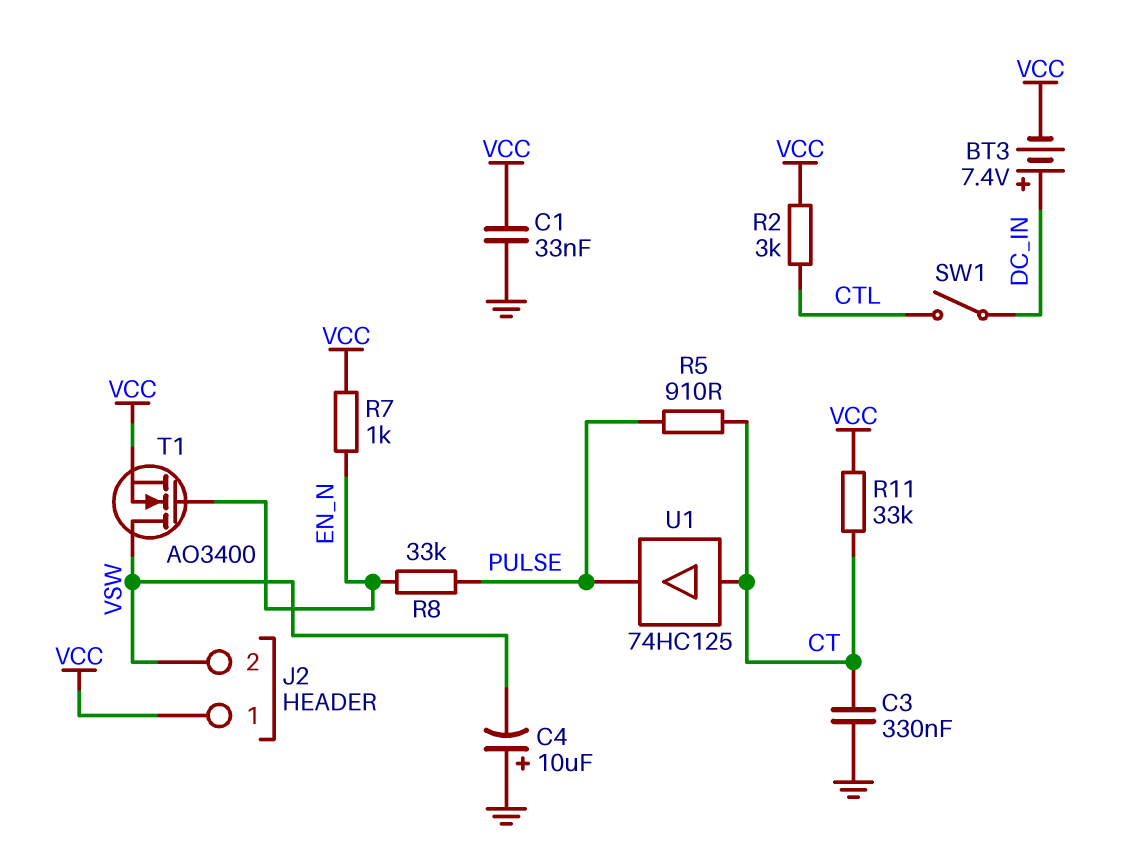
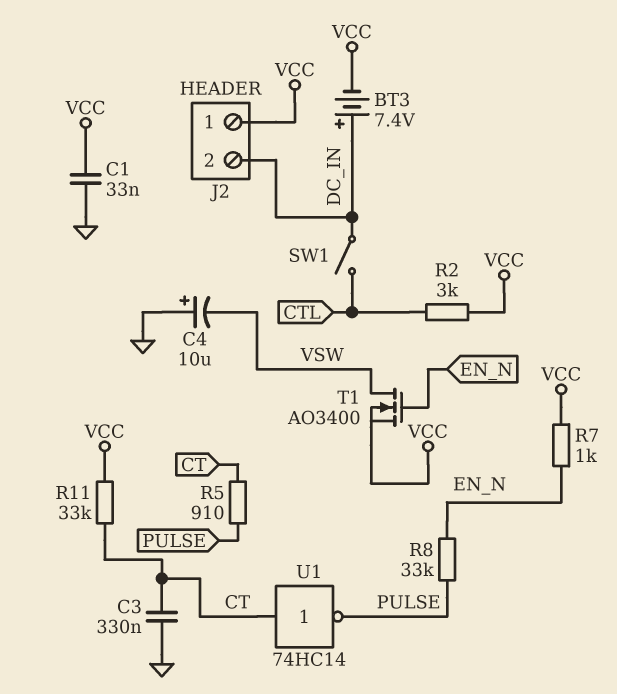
J2 pin 2: VSW -> DC_IN
U1: buffer 74HC125 (in CT, out PULSE) -> NOT 74HC14 (in CT, out PULSE)

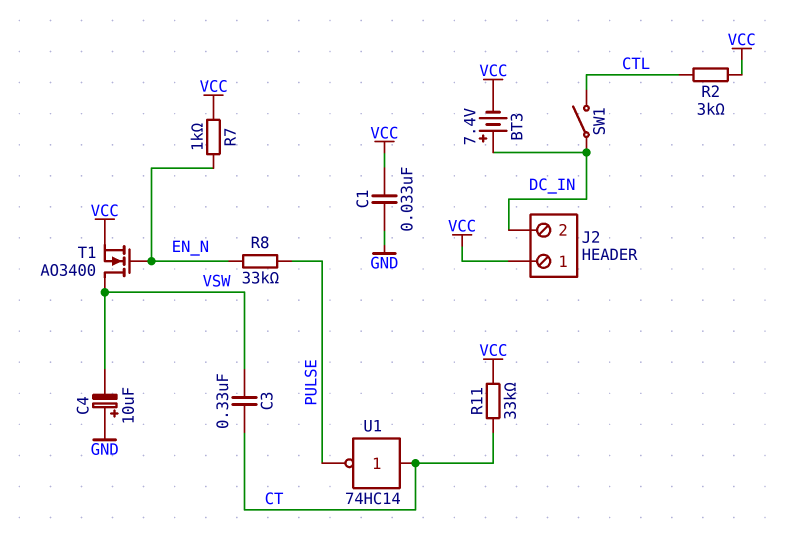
C3: 330nF (CT, GND) -> 330nF (CT, VSW)
R5: 910 (CT, PULSE) -> none

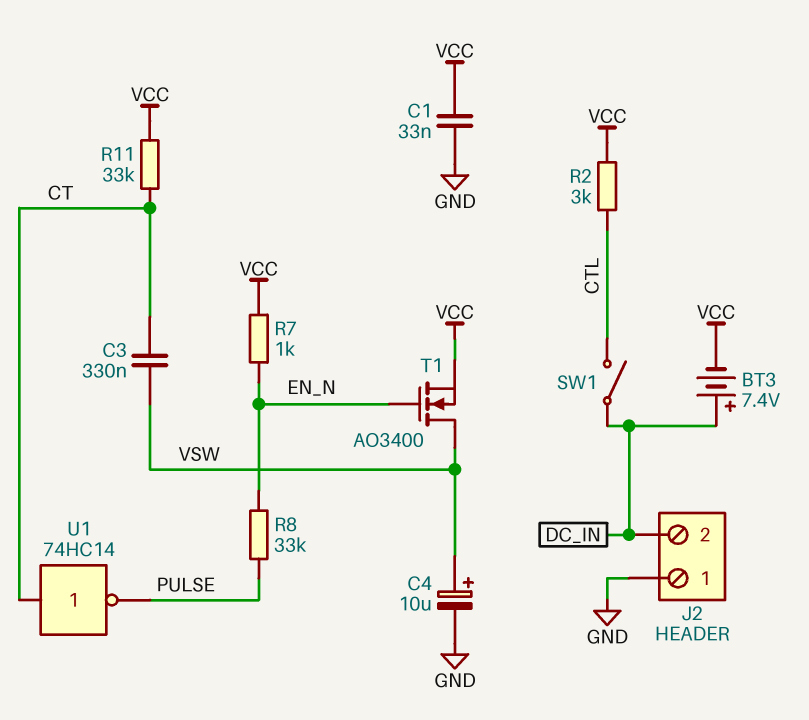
C4: 10uF (plus GND, minus VSW) -> 10uF (plus VSW, minus GND)
J2 pin 1: VCC -> GND

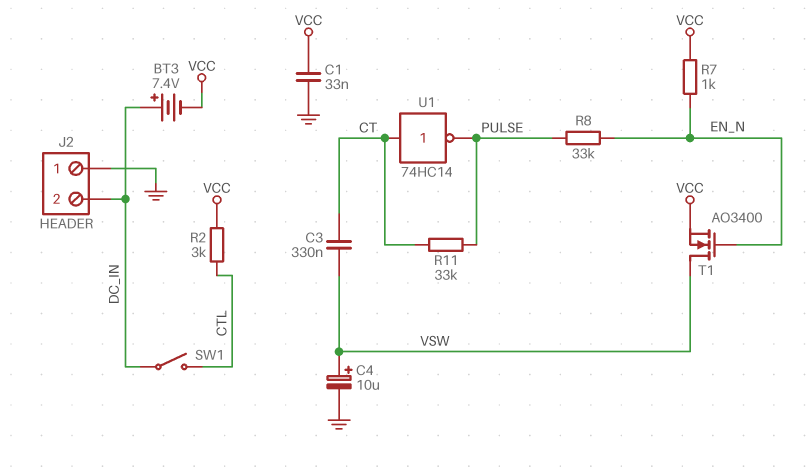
R11: 33k (CT, VCC) -> 33k (CT, PULSE)

